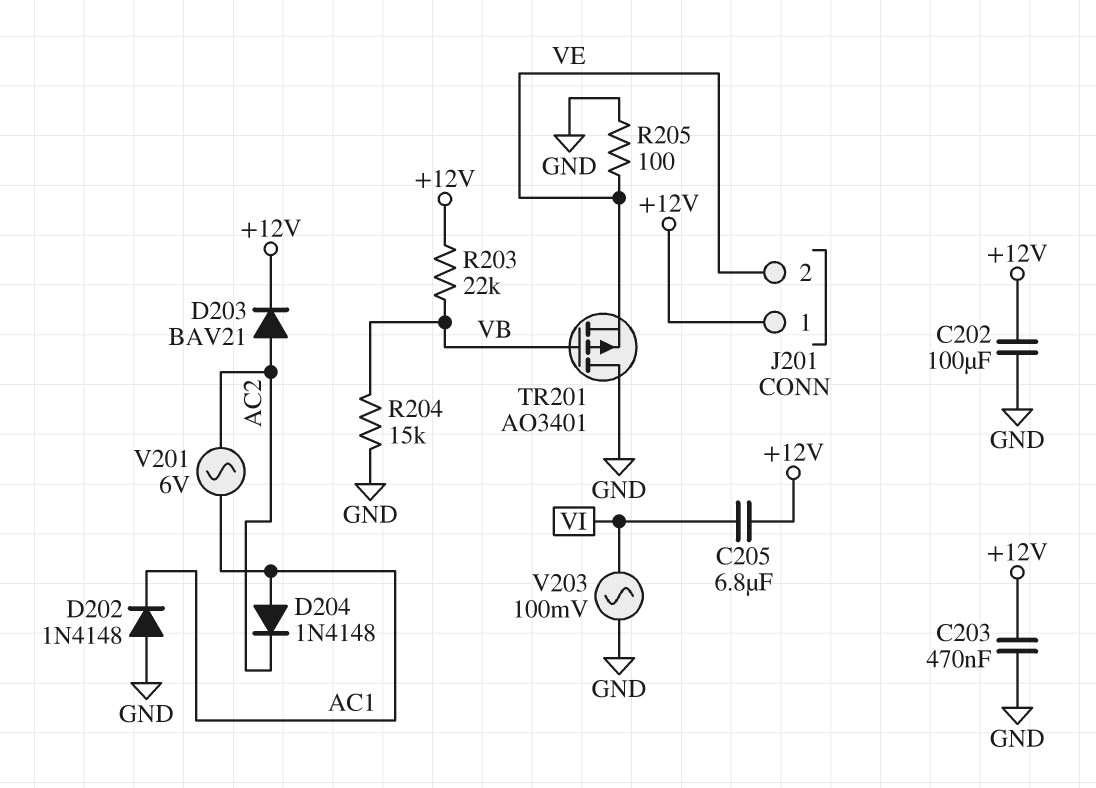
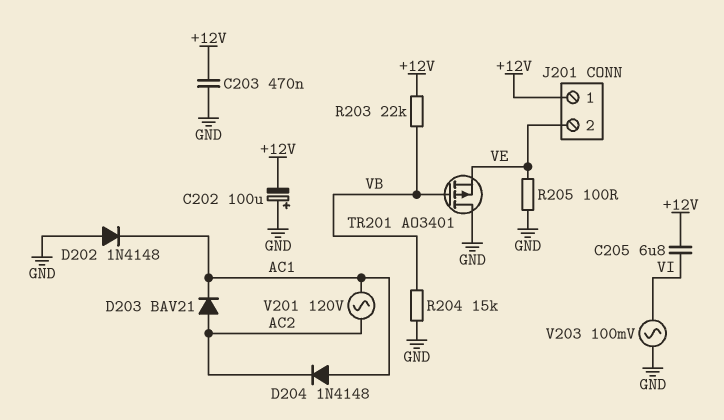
C202: 100uF (+12V, GND) -> 100uF (plus GND, minus +12V)
D203: diode BAV21 (A AC2, K +12V) -> diode BAV21 (A AC2, K AC1)
V201: AC 6V (AC1, AC2) -> AC 120V (AC1, AC2)

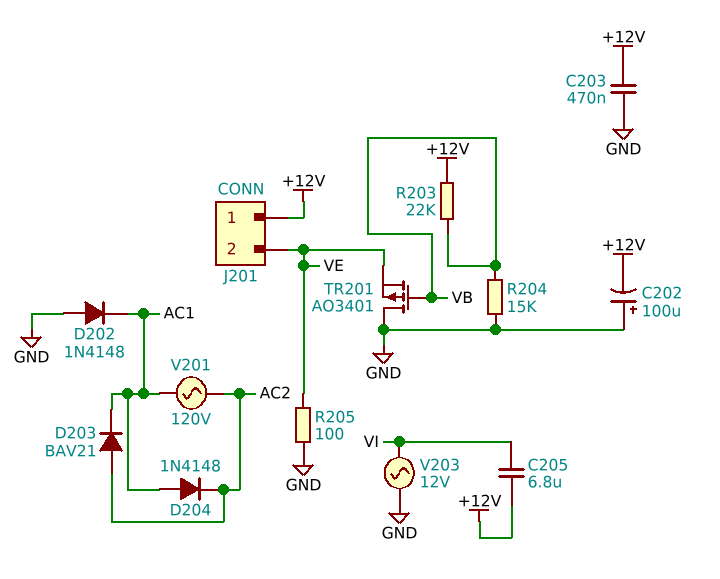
V203: AC 100mV (GND, VI) -> AC 12V (GND, VI)

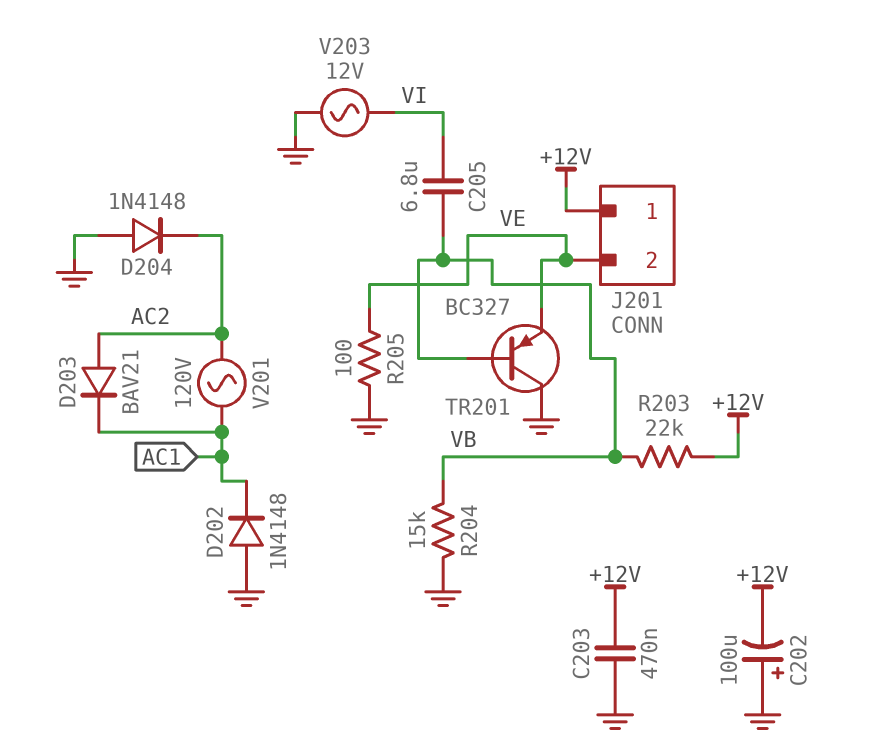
C205: 6.8uF (+12V, VI) -> 6.8uF (VB, VI)
D204: diode 1N4148 (A AC1, K AC2) -> diode 1N4148 (A GND, K AC2)
TR201: PMOS AO3401 (G VB, D GND, S VE) -> PNP BC327 (B VB, C GND, E VE)

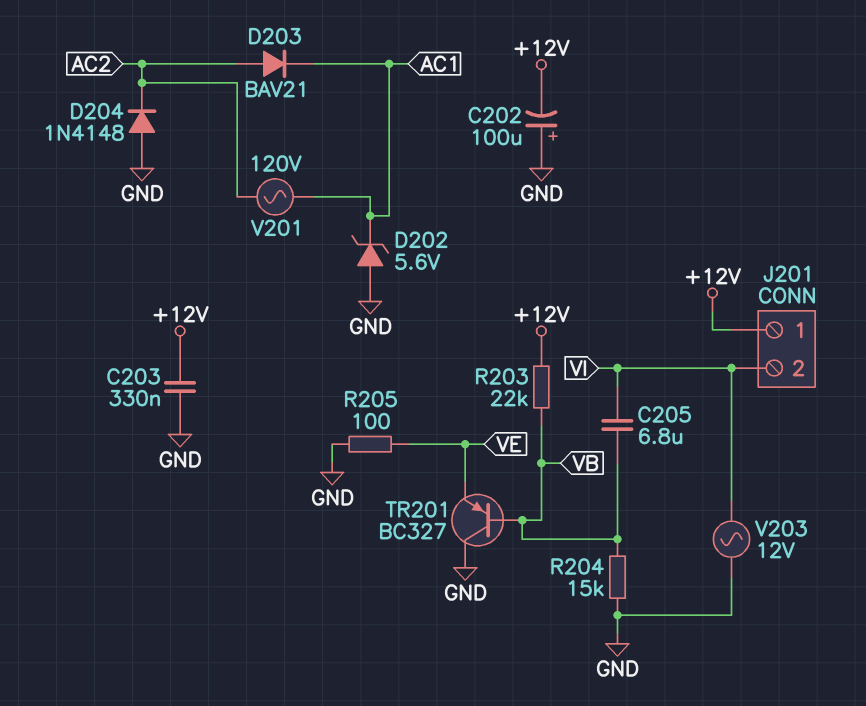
C203: 470nF (+12V, GND) -> 330nF (+12V, GND)
D202: diode 1N4148 (A GND, K AC1) -> zener 5.6V (A GND, K AC1)
J201 pin 2: VE -> VI

